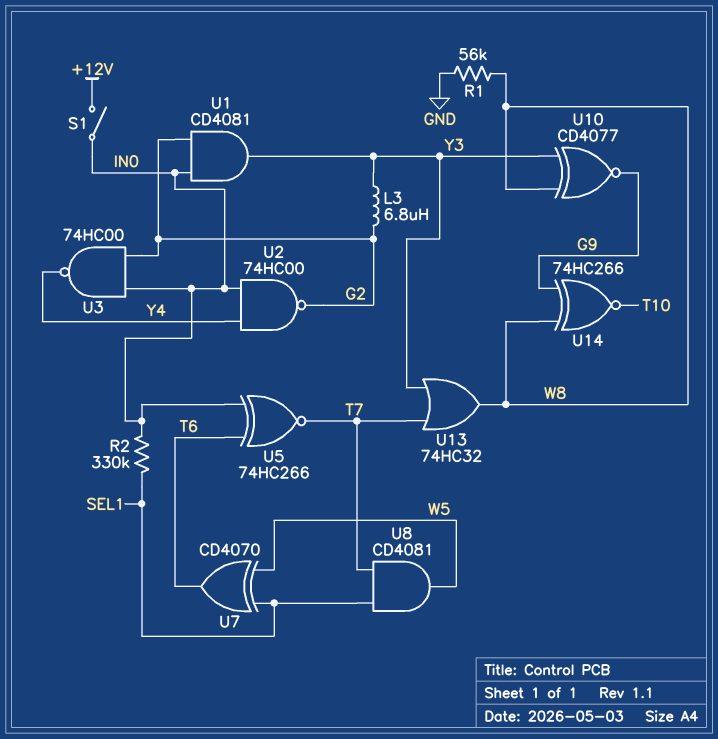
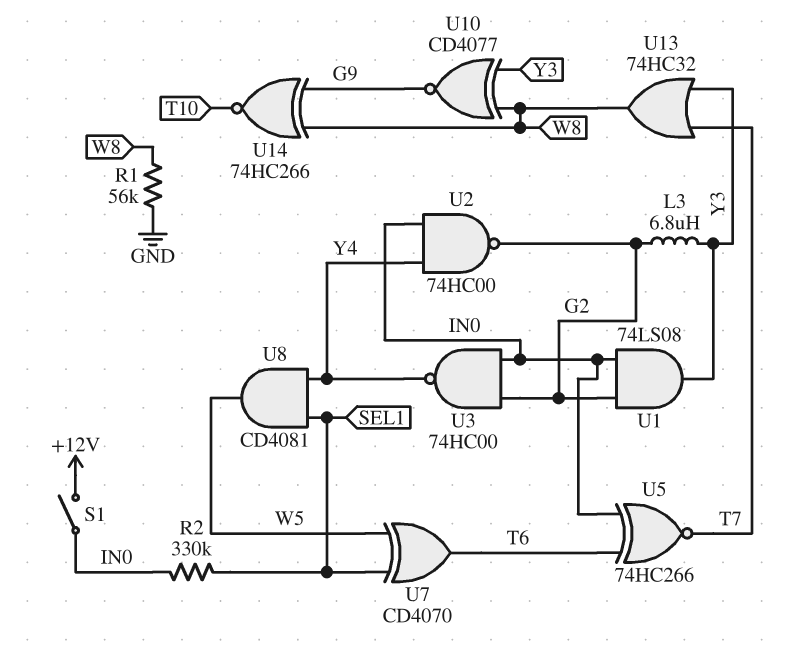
U1: AND CD4081 (in G2, in IN0, out Y3) -> AND 74LS08 (in G2, in IN0, out Y3)
U8: AND CD4081 (in SEL1, in T7, out W5) -> AND CD4081 (in SEL1, in Y4, out W5)

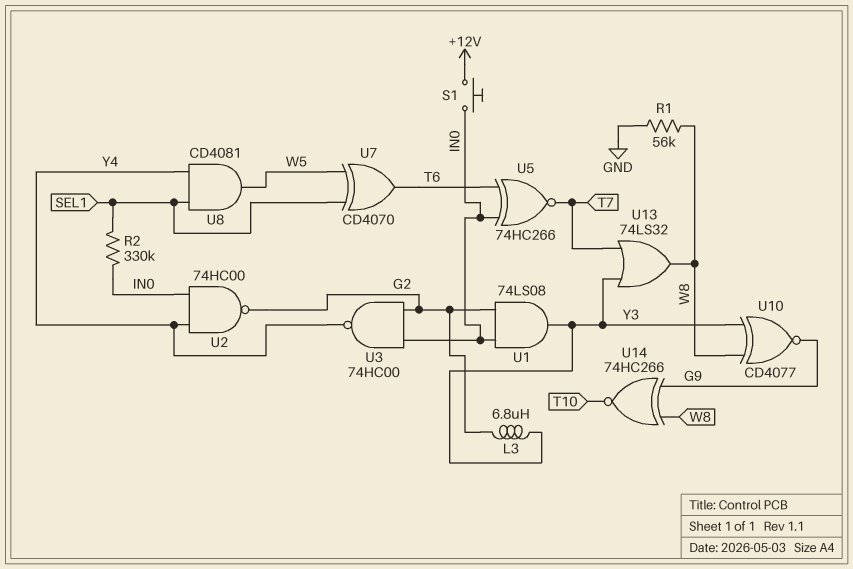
S1: switch (+12V, IN0) -> button (+12V, IN0)
U13: OR 74HC32 (in T7, in Y3, out W8) -> OR 74LS32 (in T7, in Y3, out W8)

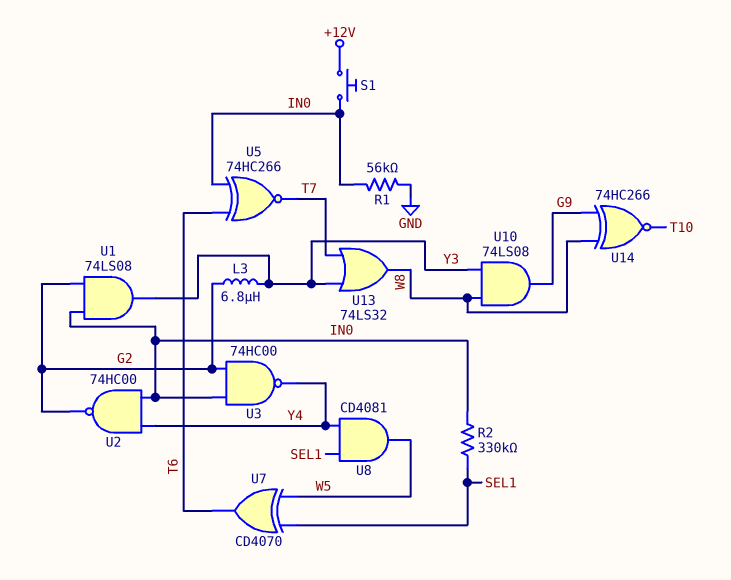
R1: 56k (GND, W8) -> 56k (GND, IN0)
U10: XNOR CD4077 (in W8, in Y3, out G9) -> AND 74LS08 (in W8, in Y3, out G9)

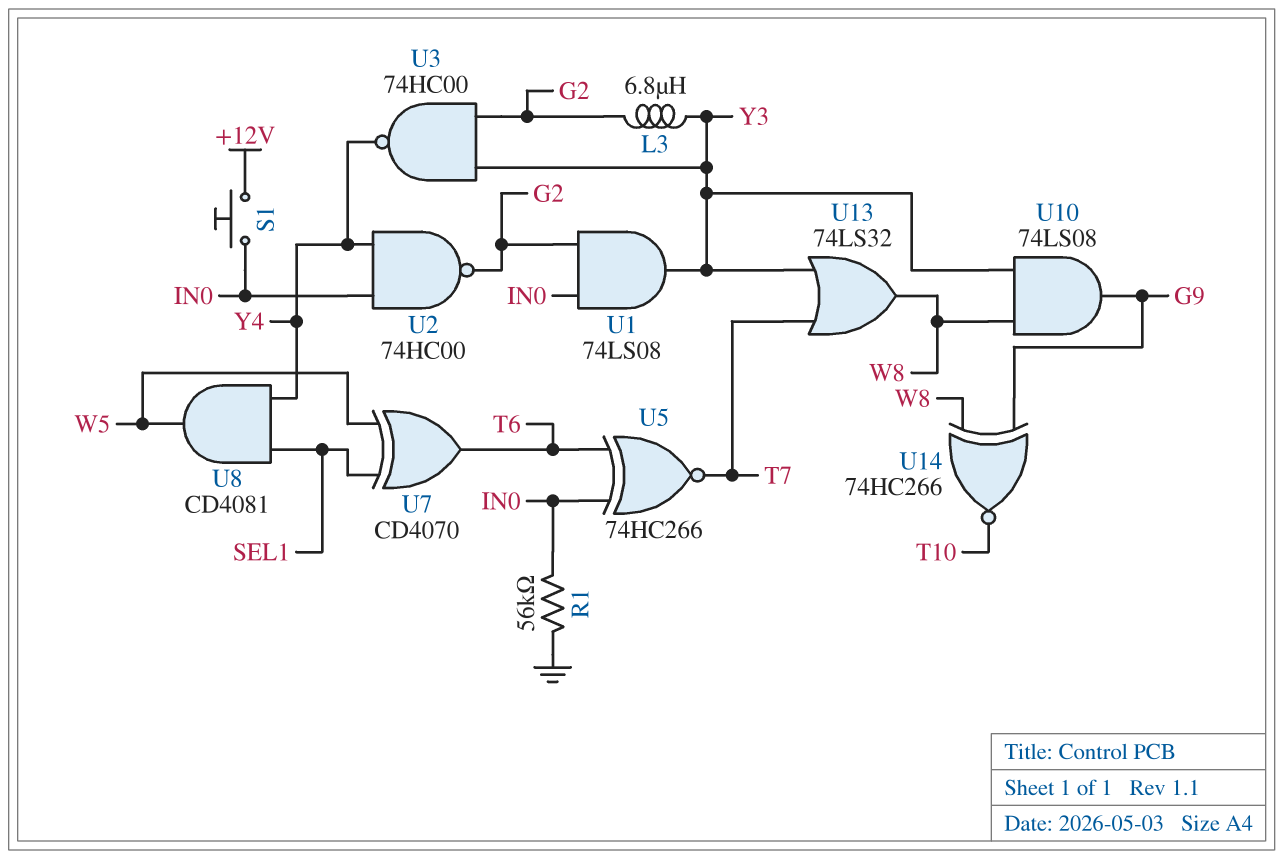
R2: 330k (IN0, SEL1) -> none
U3: NAND 74HC00 (in G2, in IN0, out Y4) -> NAND 74HC00 (in G2, in Y3, out Y4)

